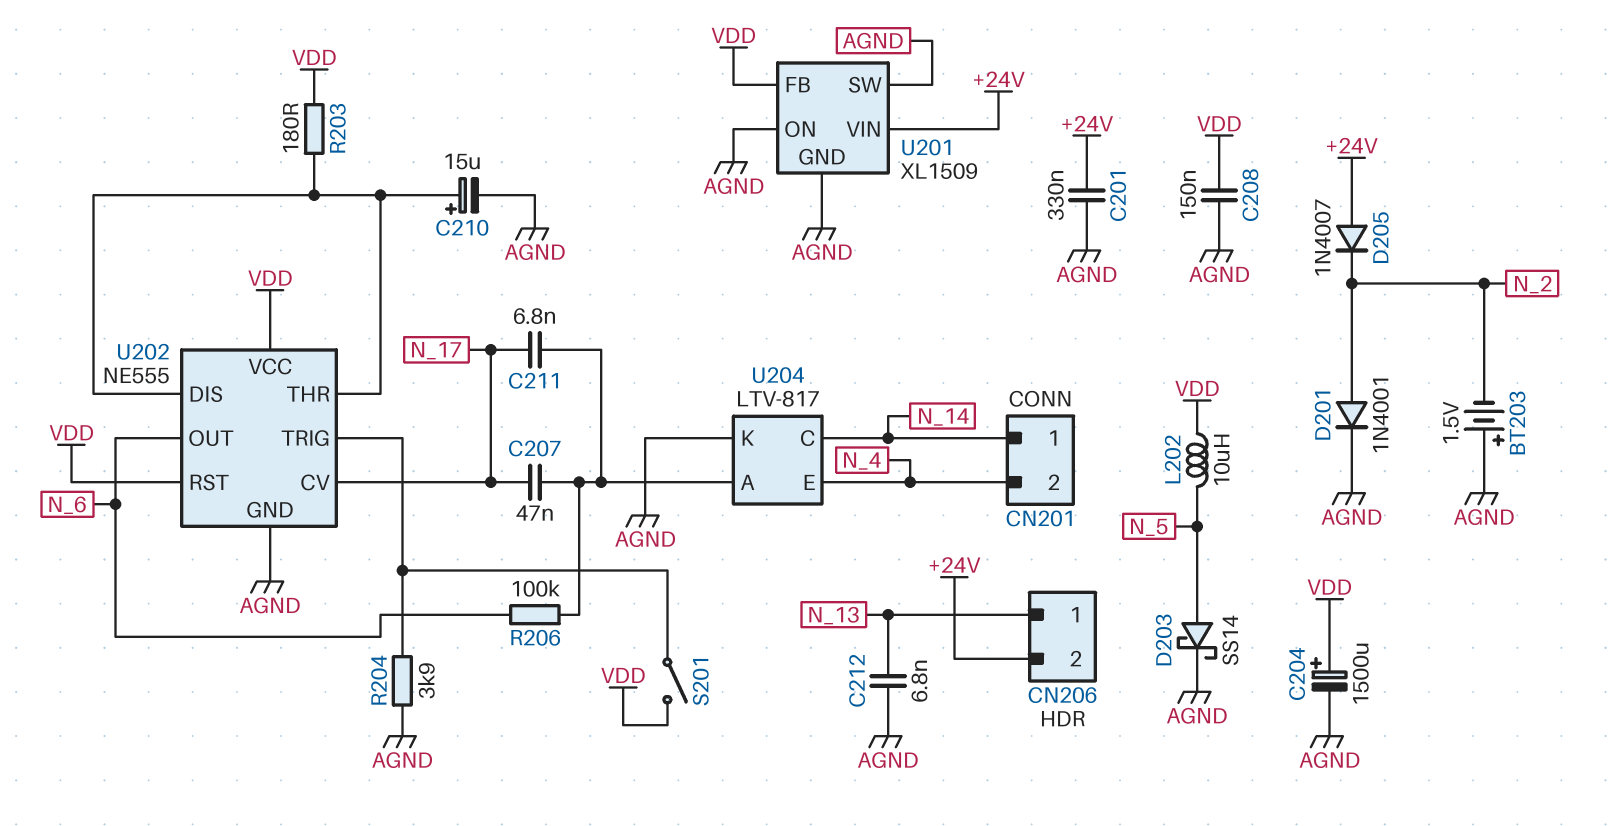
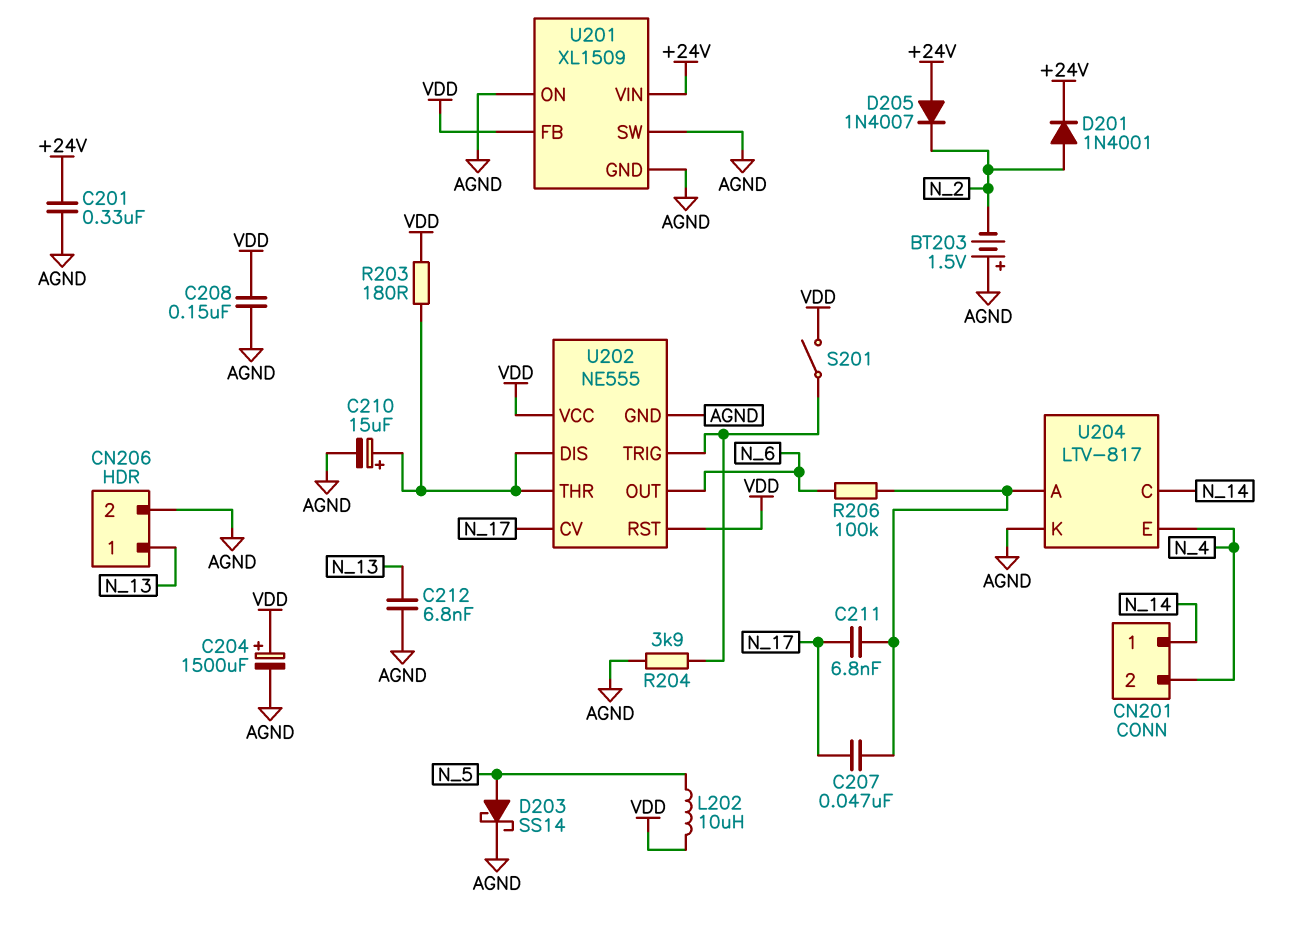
CN206 pin 2: +24V -> AGND
D201: diode 1N4001 (A N_2, K AGND) -> diode 1N4001 (A N_2, K +24V)

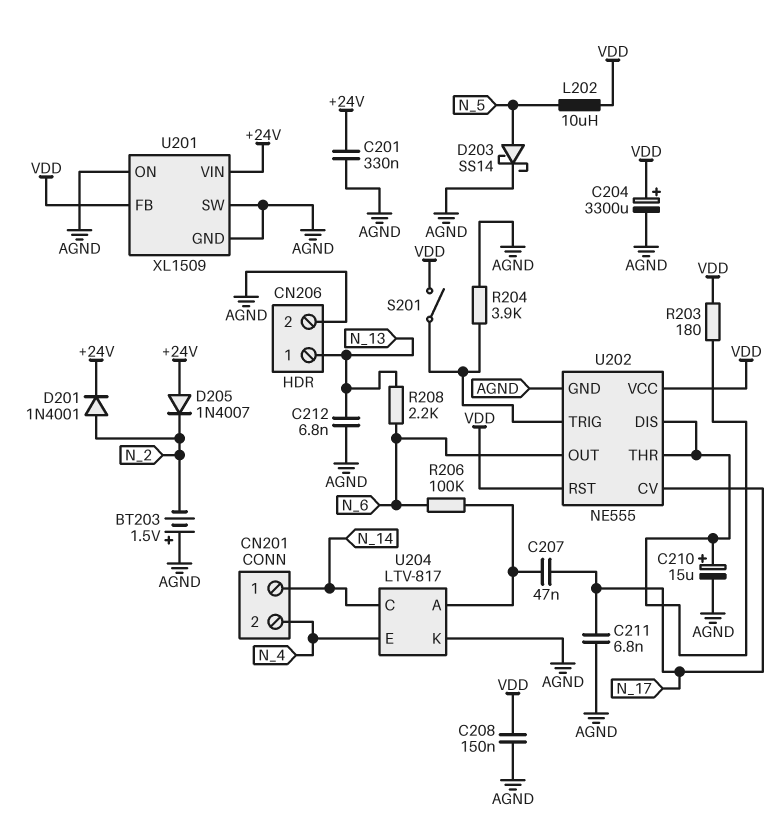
C204: 1500uF (plus VDD, minus AGND) -> 3300uF (plus VDD, minus AGND)
C211: 6.8nF (N_17, U204/A) -> 6.8nF (AGND, N_17)
R208: none -> 2.2k (N_6, N_13)

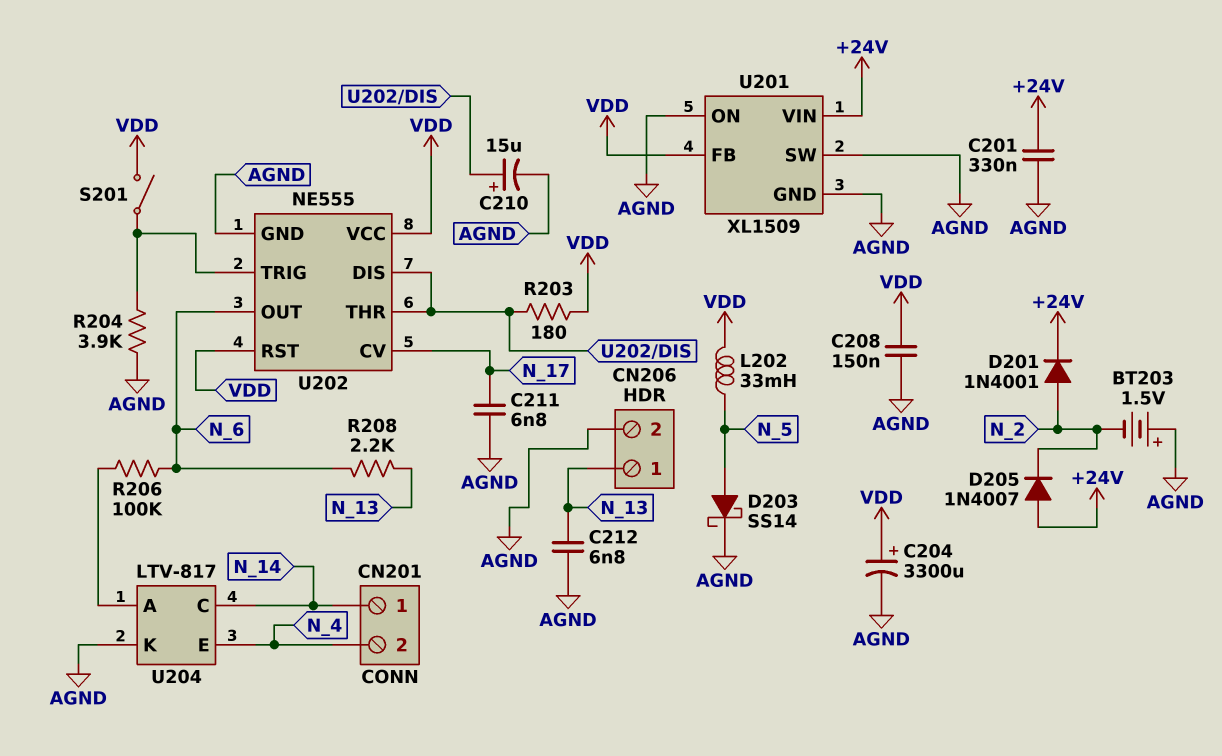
C207: 47nF (N_17, U204/A) -> none
L202: 10uH (N_5, VDD) -> 33mH (N_5, VDD)

